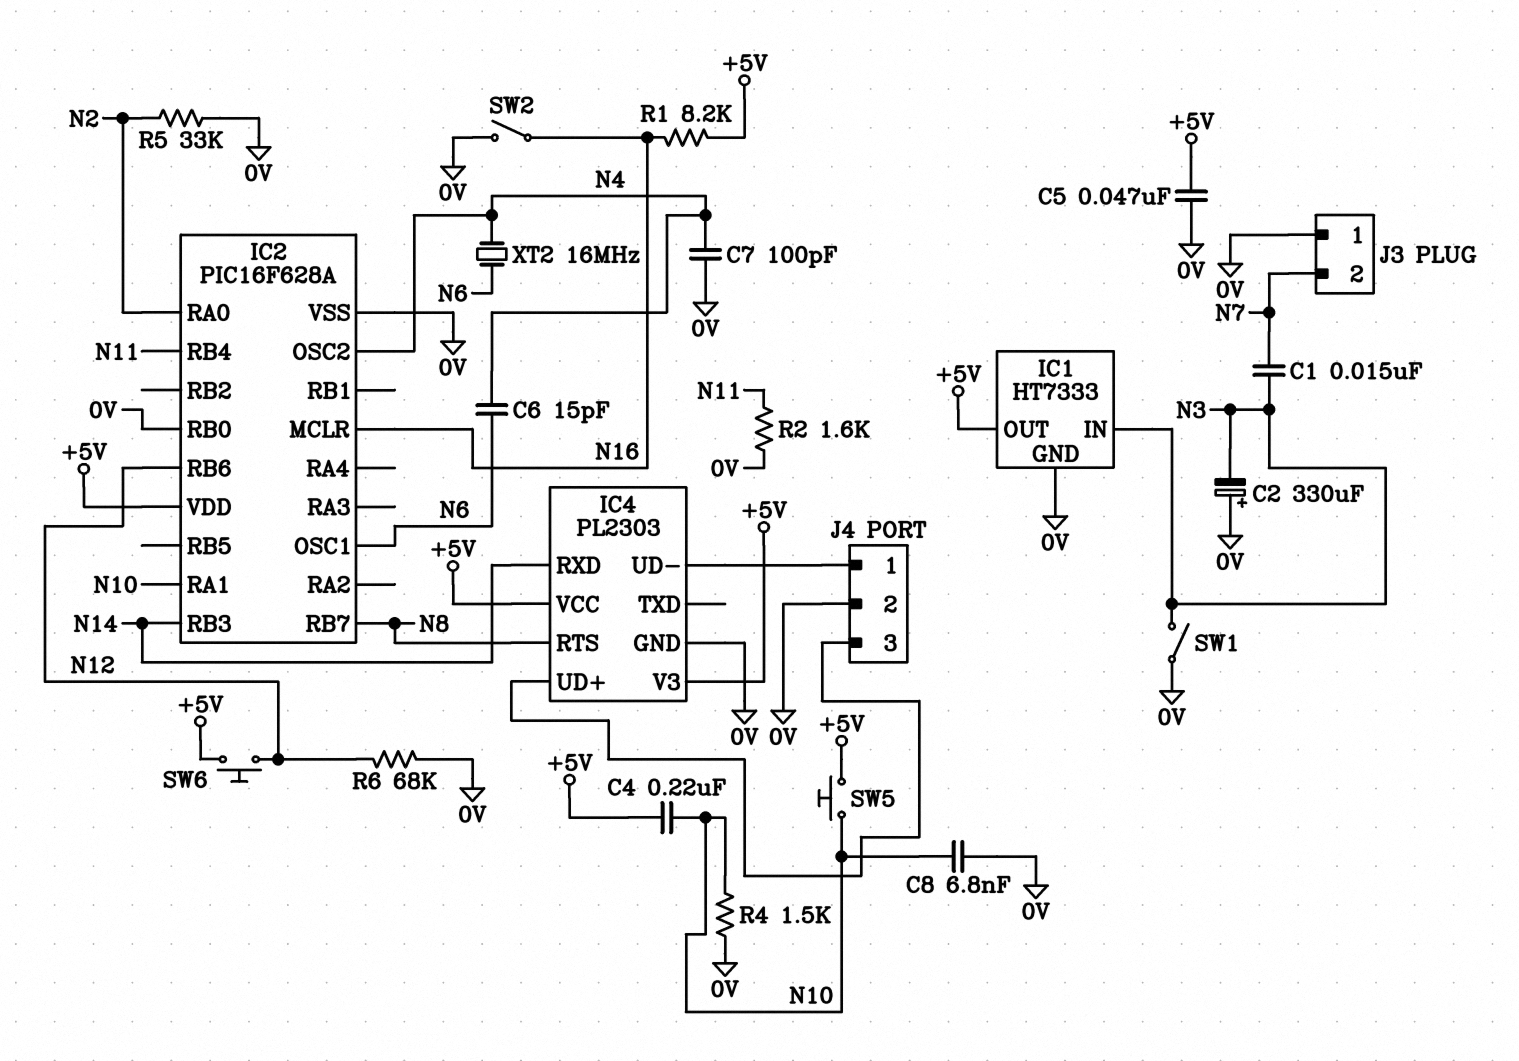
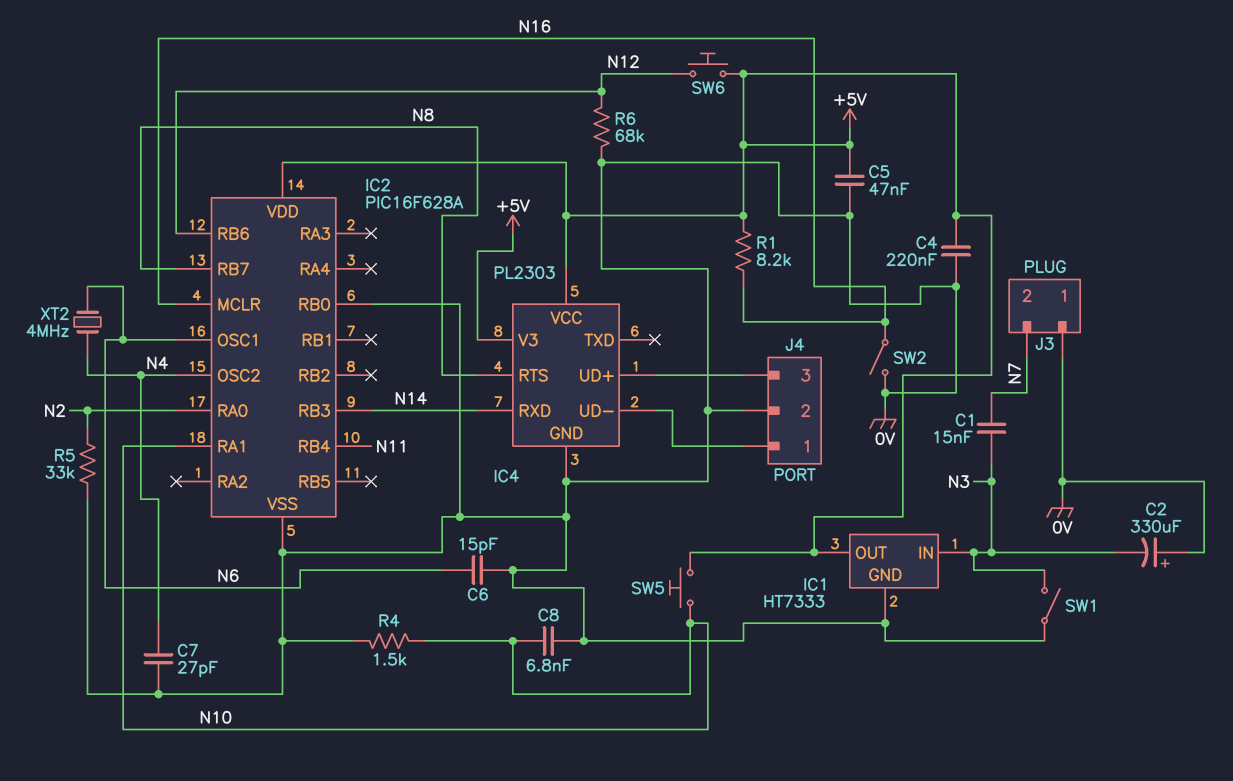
C4: 220nF (+5V, N10) -> 220nF (+5V, 0V)
C6: 15pF (N4, N6) -> 15pF (0V, N6)
C7: 100pF (0V, N4) -> 27pF (0V, N4)
R2: 1.6k (0V, N11) -> none
XT2: 16MHz (N4, N6) -> 4MHz (N4, N6)

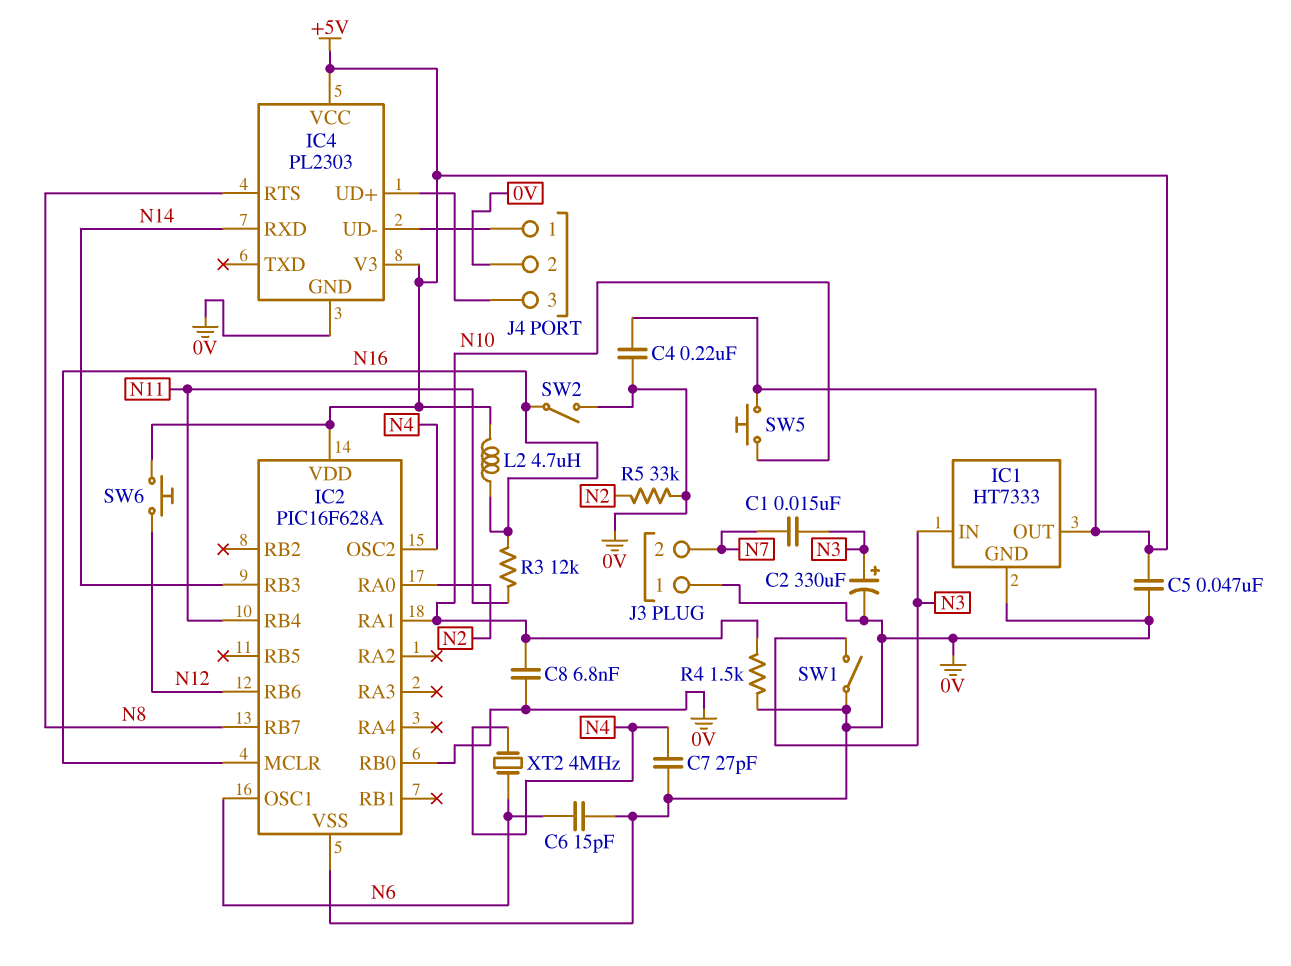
C2: 330uF (plus 0V, minus N3) -> 330uF (plus N3, minus 0V)
L2: none -> 4.7uH (+5V, N16)
R1: 8.2k (+5V, N16) -> none
R3: none -> 12k (N11, N16)
R6: 68k (0V, N12) -> none

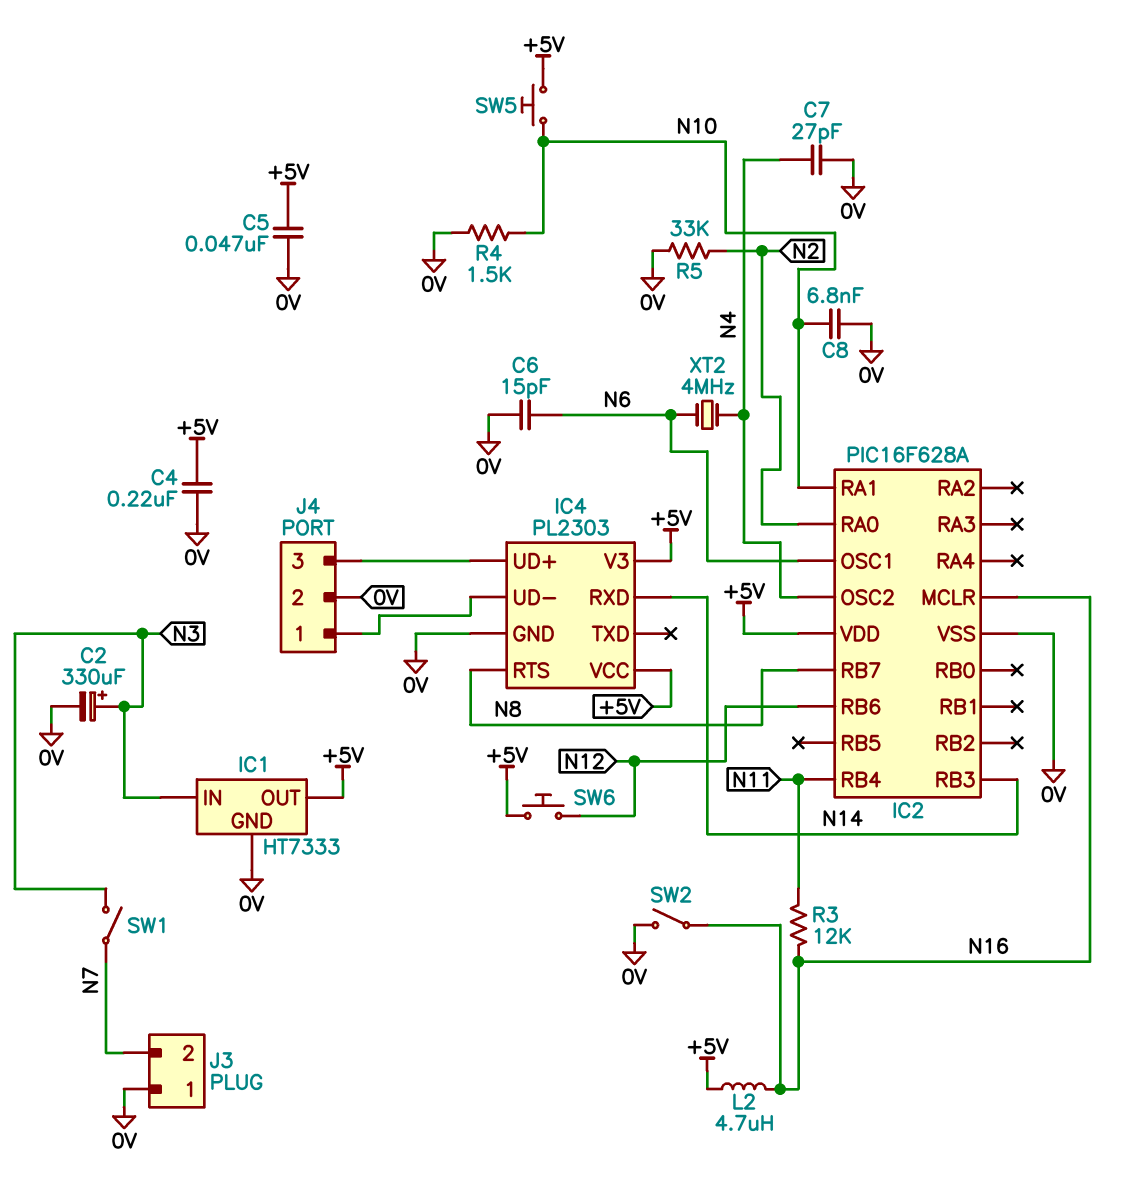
C1: 15nF (N3, N7) -> none
IC2 pin RB0: 0V -> none
SW1: switch (0V, N3) -> switch (N3, N7)

